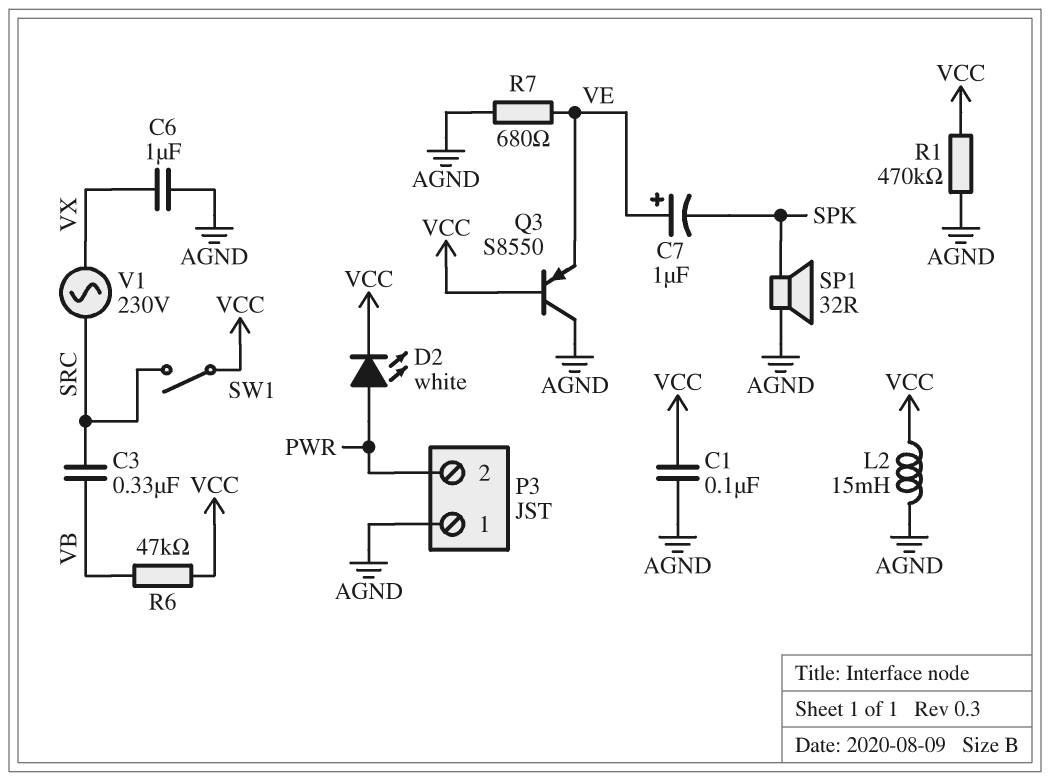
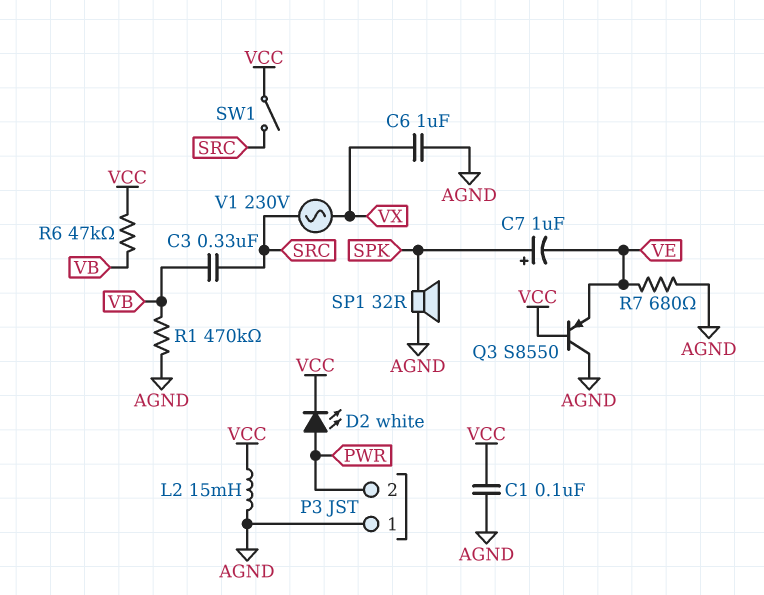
C7: 1uF (plus VE, minus SPK) -> 1uF (plus SPK, minus VE)
R1: 470k (AGND, VCC) -> 470k (AGND, VB)

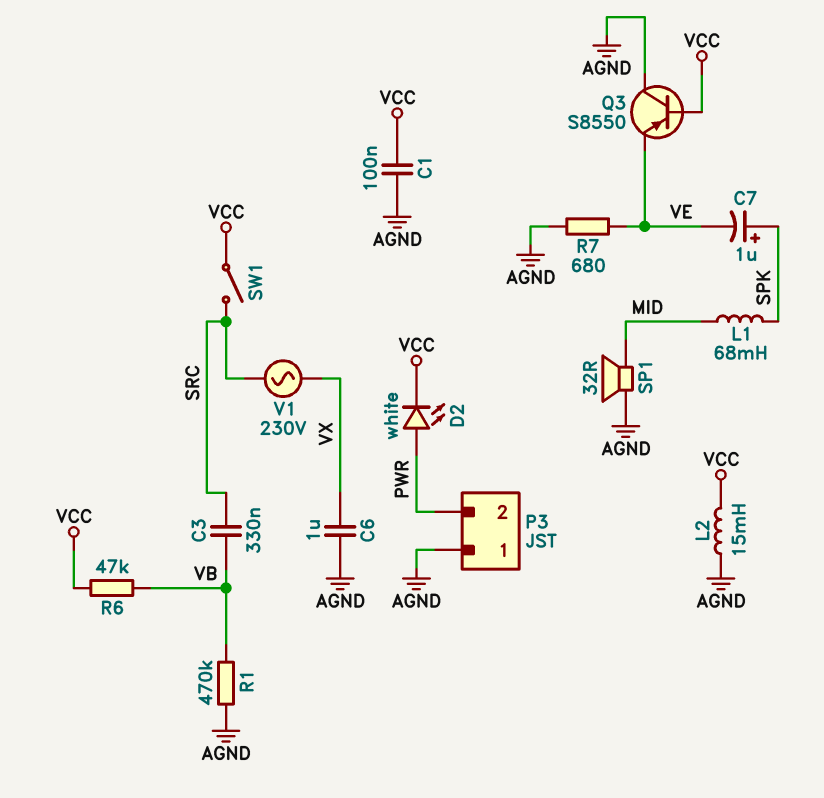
L1: none -> 68mH (MID, SPK)
SP1: speaker 32R (AGND, SPK) -> speaker 32R (AGND, MID)

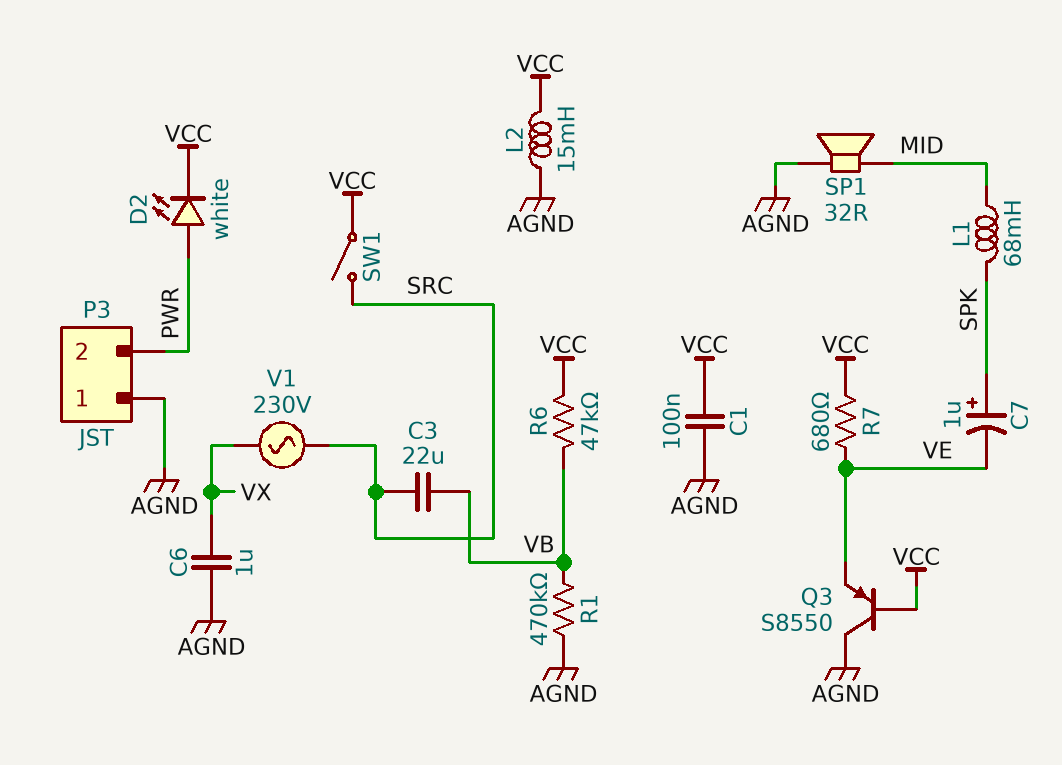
C3: 330nF (SRC, VB) -> 22uF (SRC, VB)
R7: 680 (AGND, VE) -> 680 (VCC, VE)

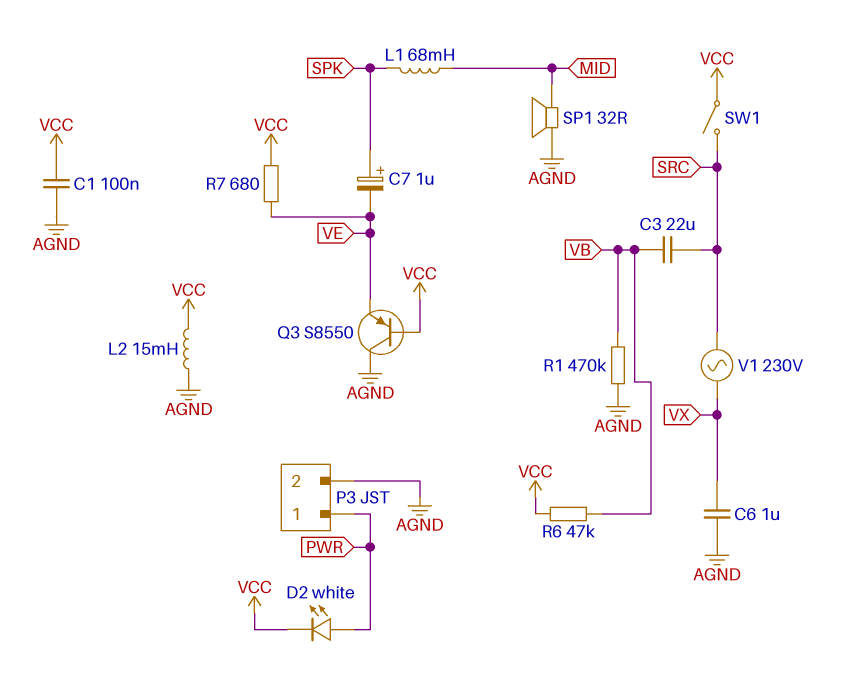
P3 pin 1: AGND -> PWR
P3 pin 2: PWR -> AGND

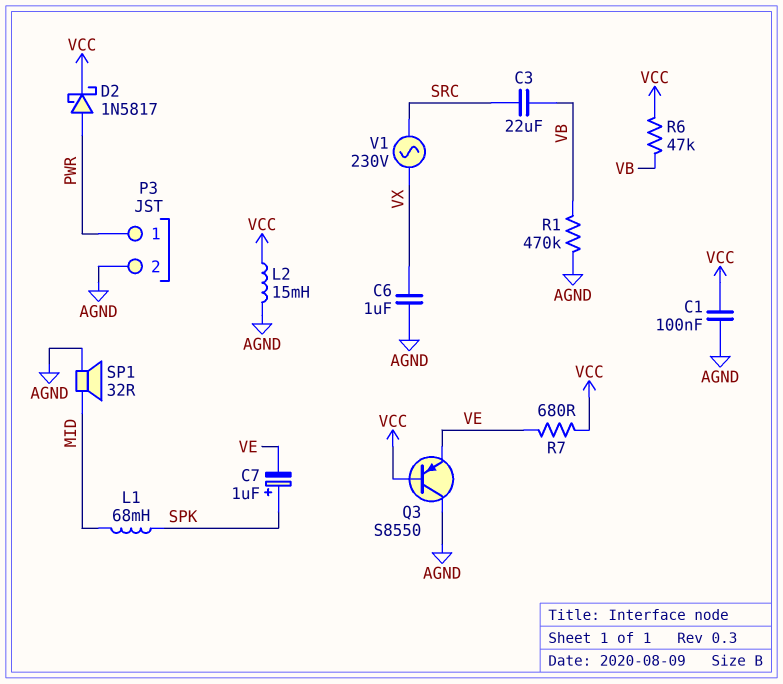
D2: LED white (A PWR, K VCC) -> schottky 1N5817 (A PWR, K VCC)
SW1: switch (SRC, VCC) -> none

